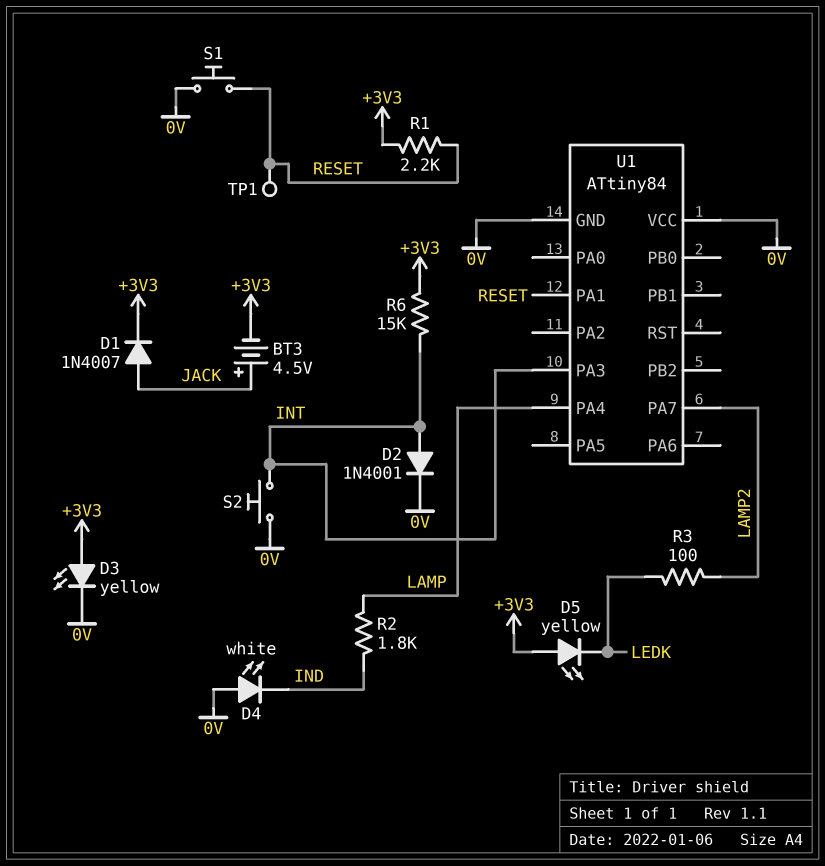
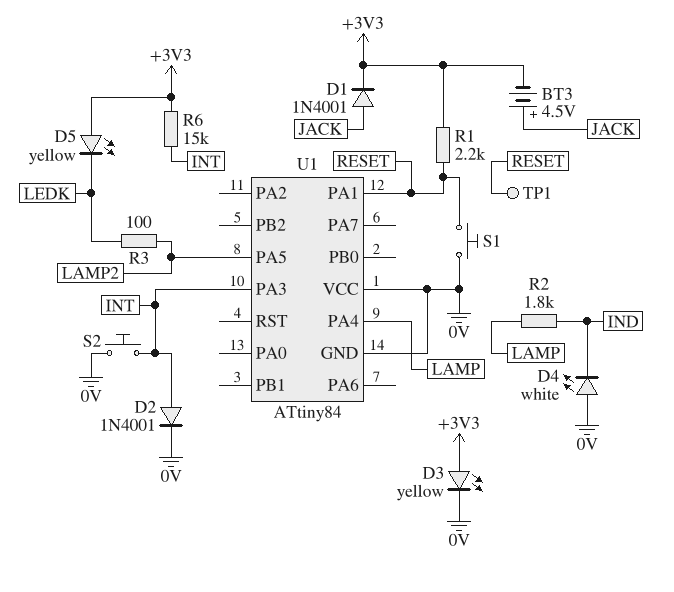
D1: diode 1N4007 (A JACK, K +3V3) -> diode 1N4001 (A JACK, K +3V3)
U1 pin PA5: none -> LAMP2
U1 pin PA7: LAMP2 -> none

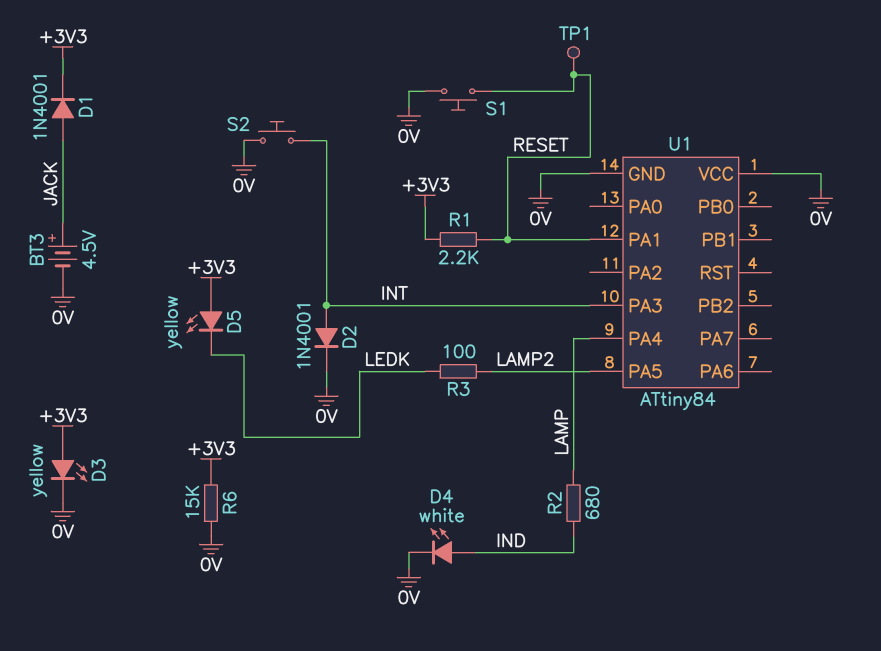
BT3: 4.5V (plus JACK, minus +3V3) -> 4.5V (plus JACK, minus 0V)
D4: LED white (A 0V, K IND) -> LED white (A IND, K 0V)
R2: 1.8k (IND, LAMP) -> 680 (IND, LAMP)
R6: 15k (+3V3, INT) -> 15k (+3V3, 0V)

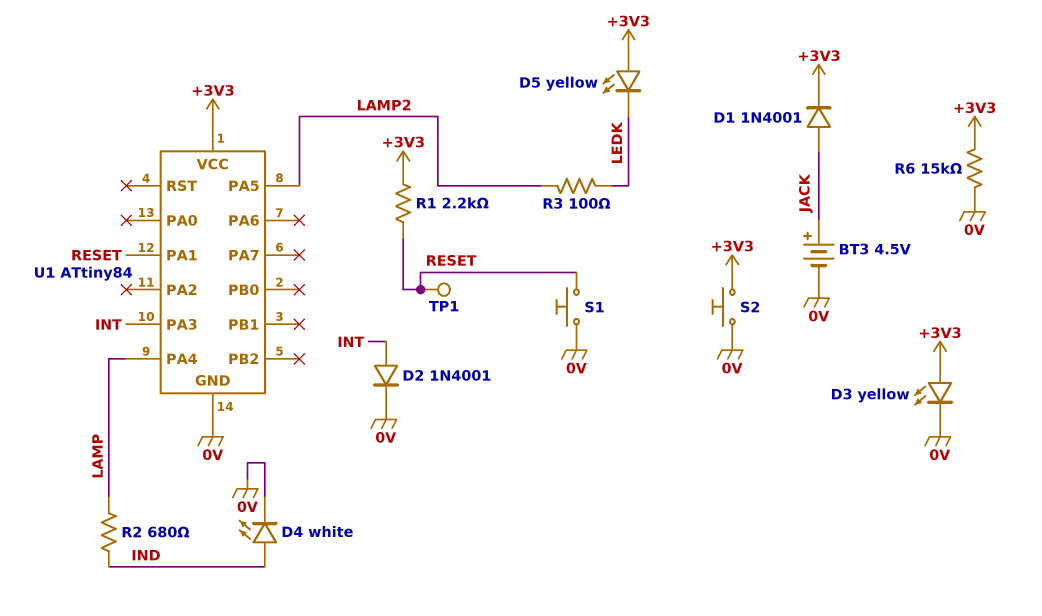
S2: button (0V, INT) -> button (+3V3, 0V)
U1 pin VCC: 0V -> +3V3

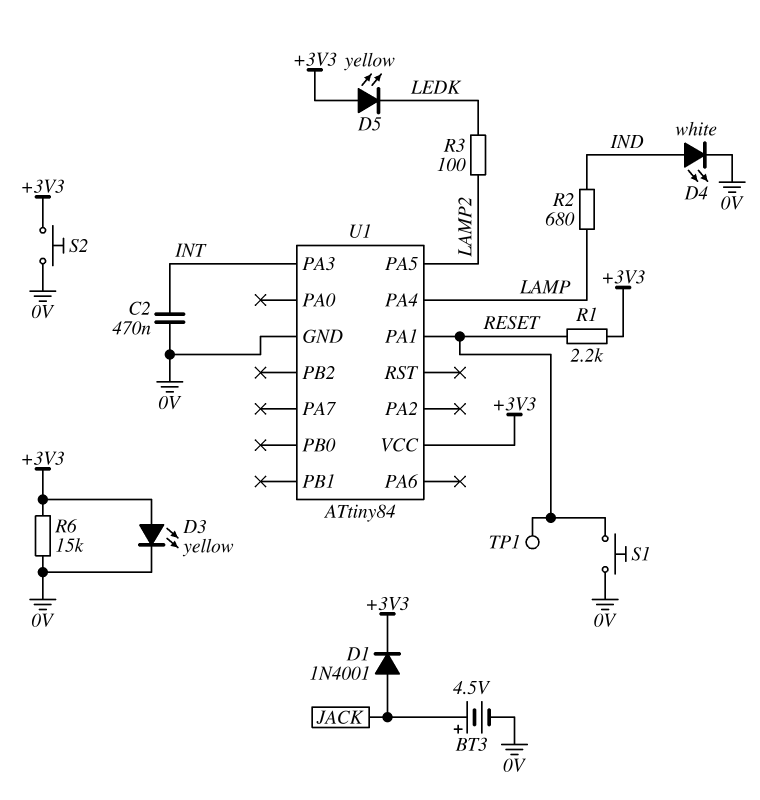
C2: none -> 470nF (0V, INT)
D2: diode 1N4001 (A INT, K 0V) -> none

